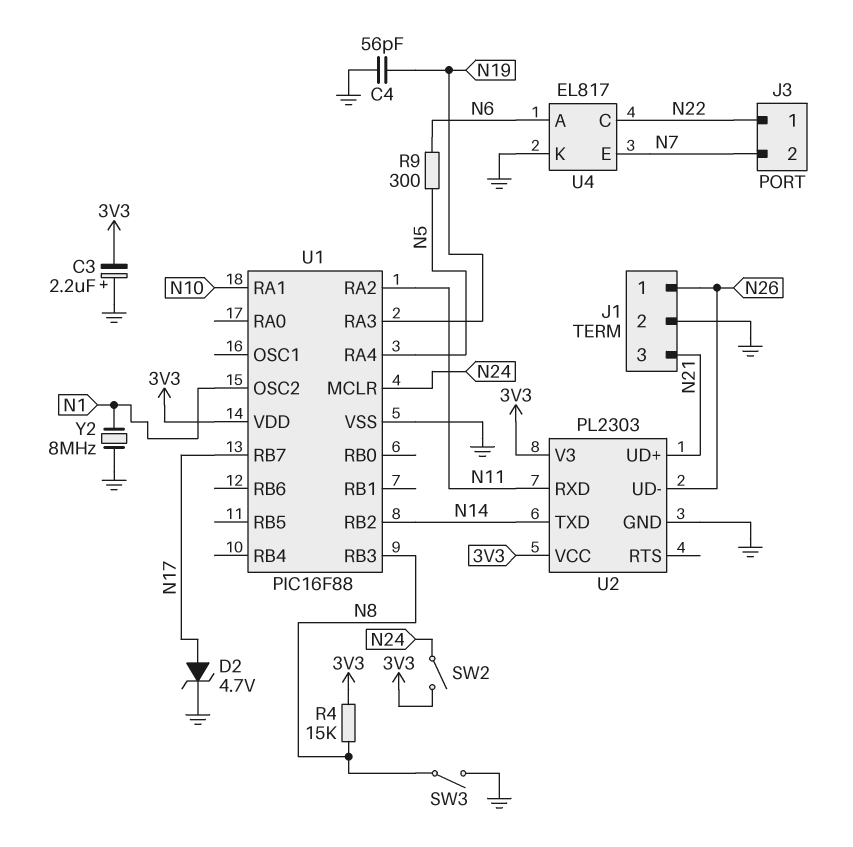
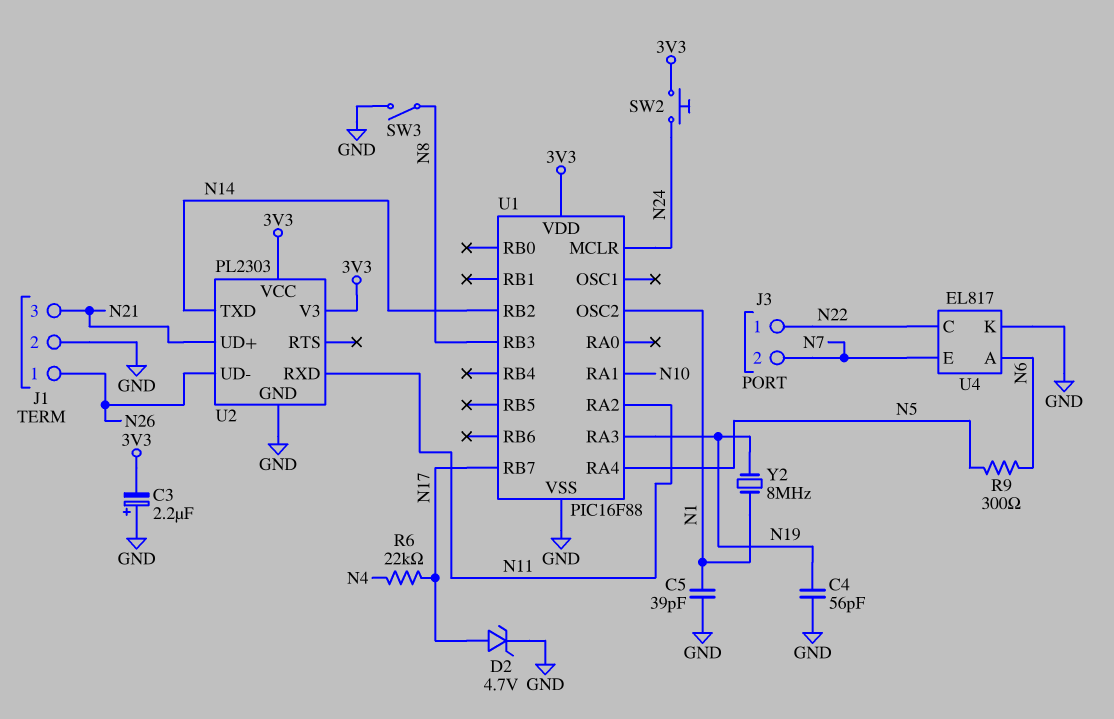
C5: none -> 39pF (GND, N1)
R4: 15k (3V3, N8) -> none
R6: none -> 22k (N4, N17)
SW2: switch (3V3, N24) -> button (3V3, N24)
Y2: 8MHz (GND, N1) -> 8MHz (N1, N19)

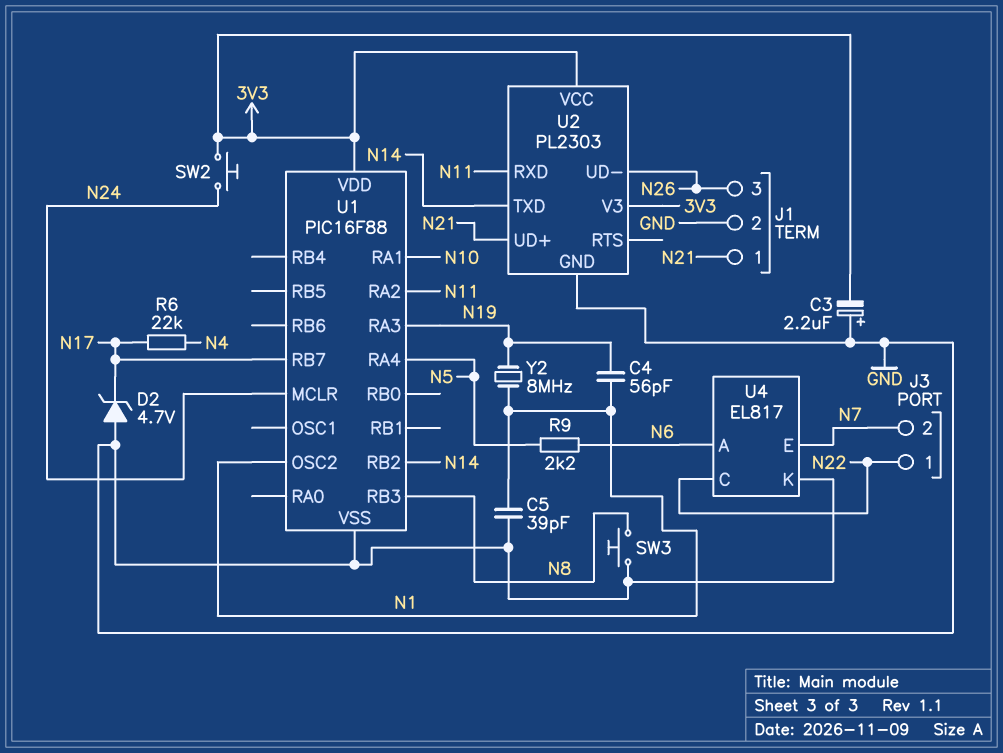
C4: 56pF (GND, N19) -> 56pF (N1, N19)
D2: zener 4.7V (A N17, K GND) -> zener 4.7V (A GND, K N17)
J1 pin 1: N26 -> N21
J1 pin 3: N21 -> N26
R9: 300 (N5, N6) -> 2.2k (N5, N6)
SW3: switch (GND, N8) -> button (GND, N8)

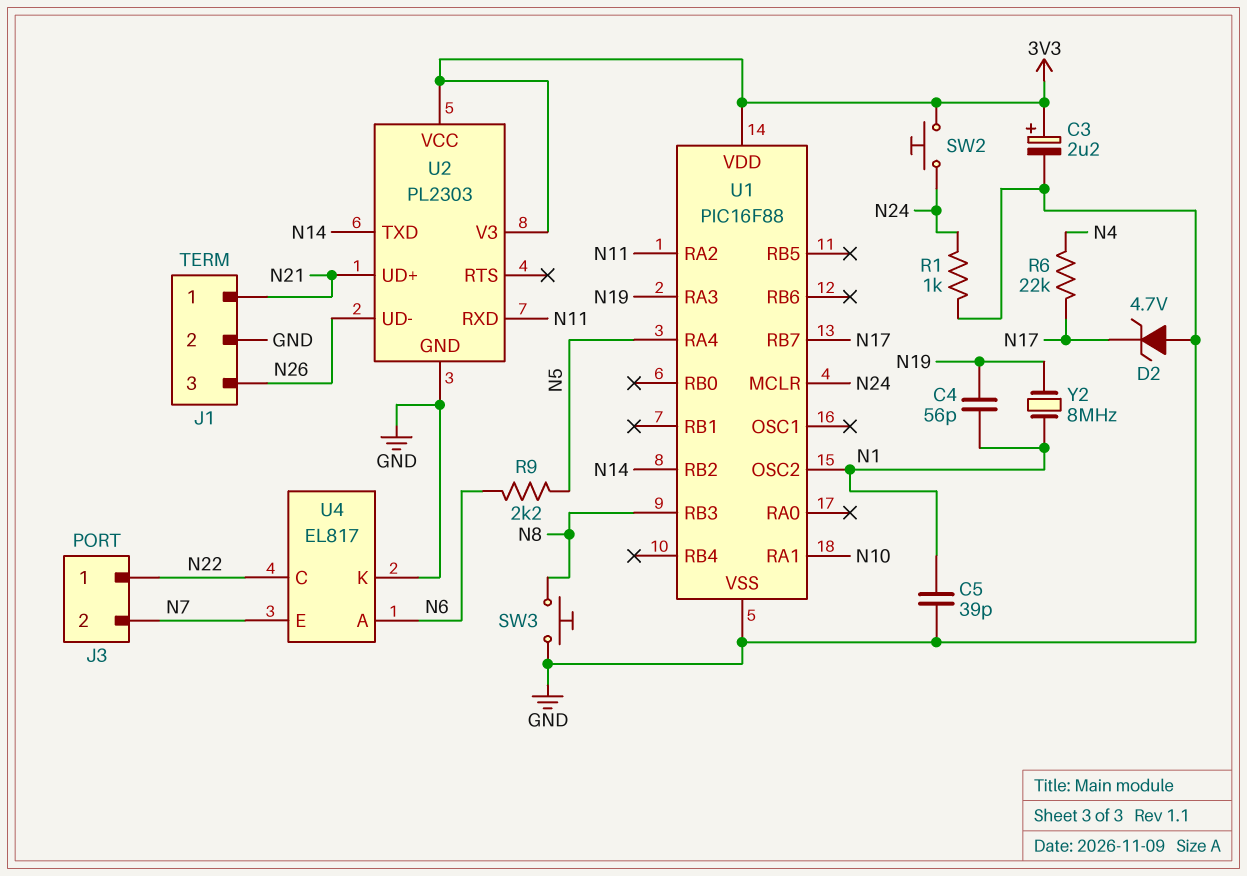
C3: 2.2uF (plus GND, minus 3V3) -> 2.2uF (plus 3V3, minus GND)
R1: none -> 1k (GND, N24)

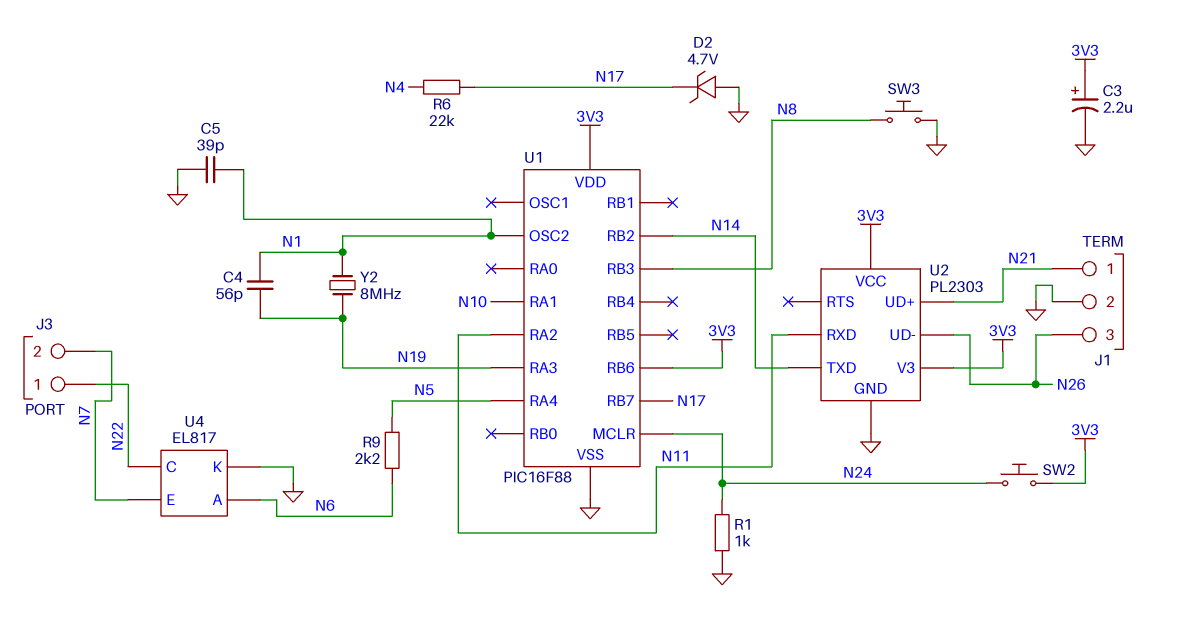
U1 pin RB6: none -> 3V3

